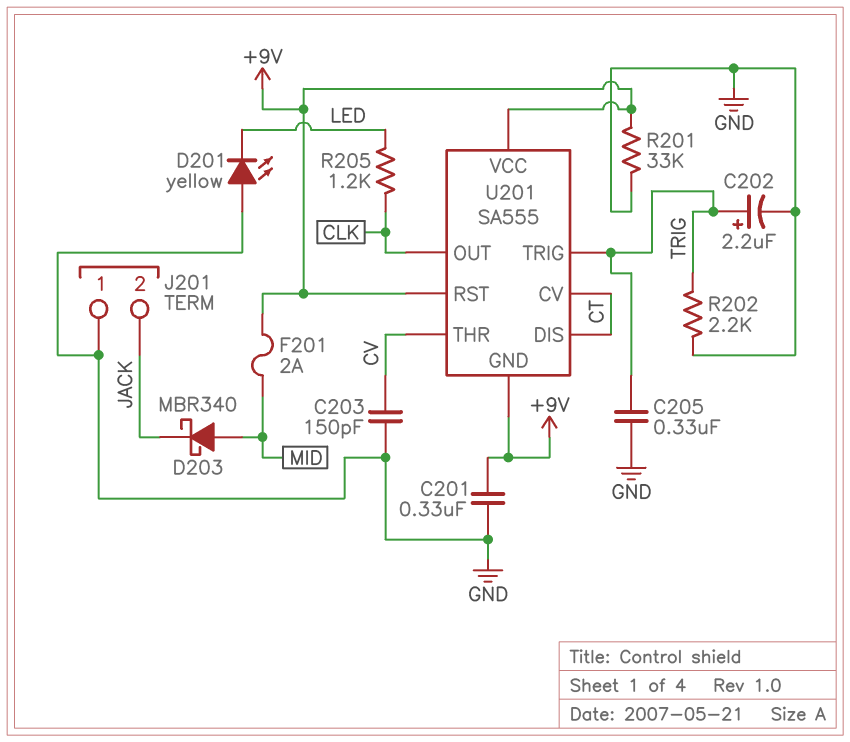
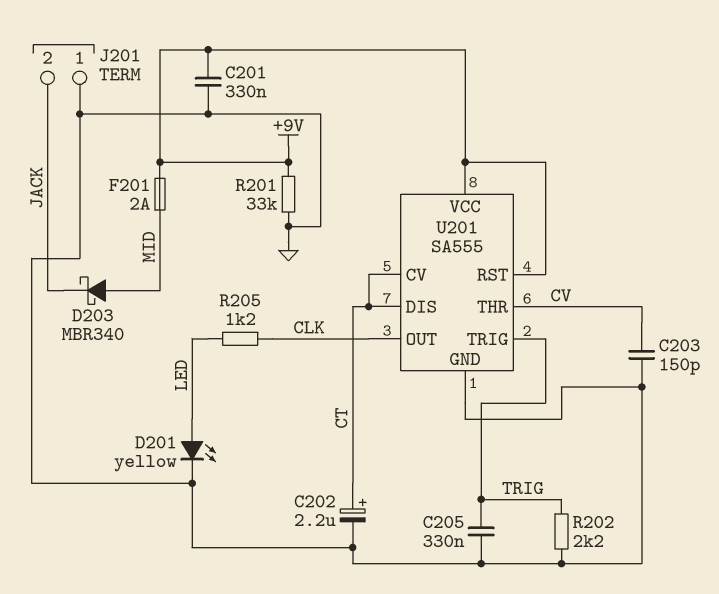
C202: 2.2uF (plus TRIG, minus GND) -> 2.2uF (plus CT, minus GND)
D201: LED yellow (A GND, K LED) -> LED yellow (A LED, K GND)
U201 pin GND: +9V -> GND

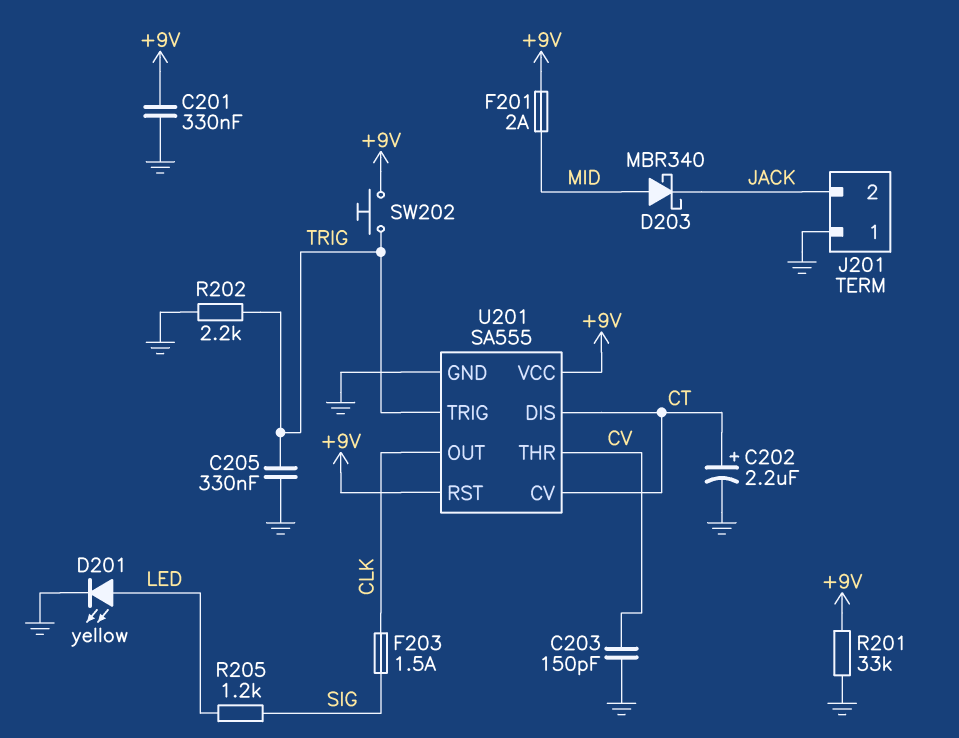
F203: none -> 1.5A (CLK, SIG)
R205: 1.2k (CLK, LED) -> 1.2k (LED, SIG)
SW202: none -> button (+9V, TRIG)

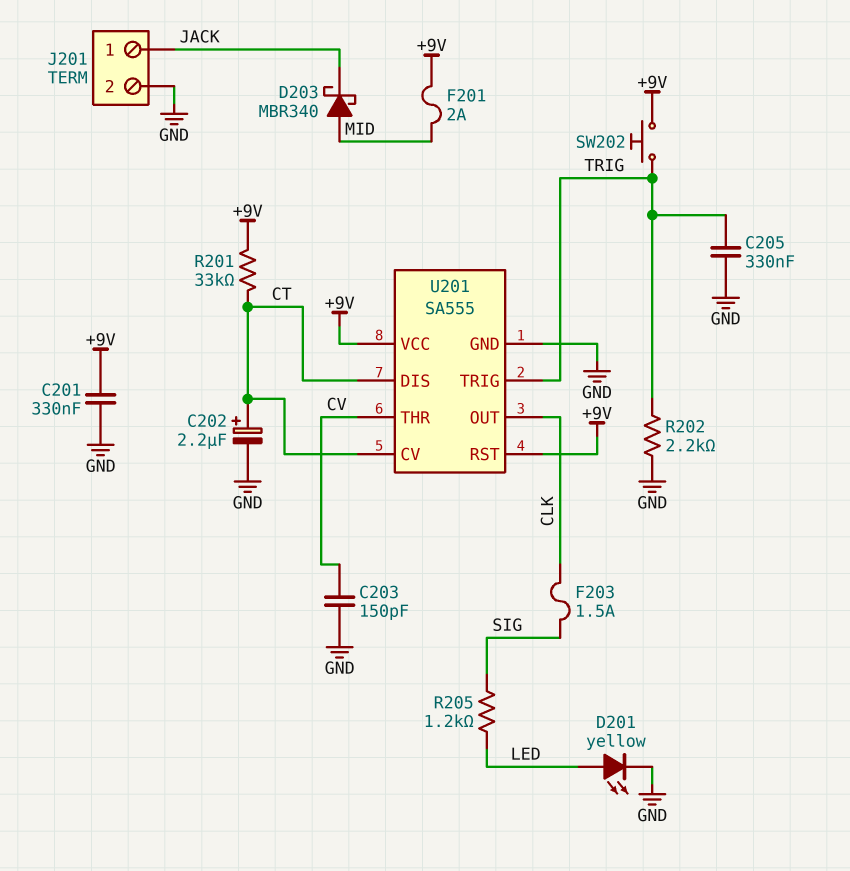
J201 pin 1: GND -> JACK
J201 pin 2: JACK -> GND
R201: 33k (+9V, GND) -> 33k (+9V, CT)

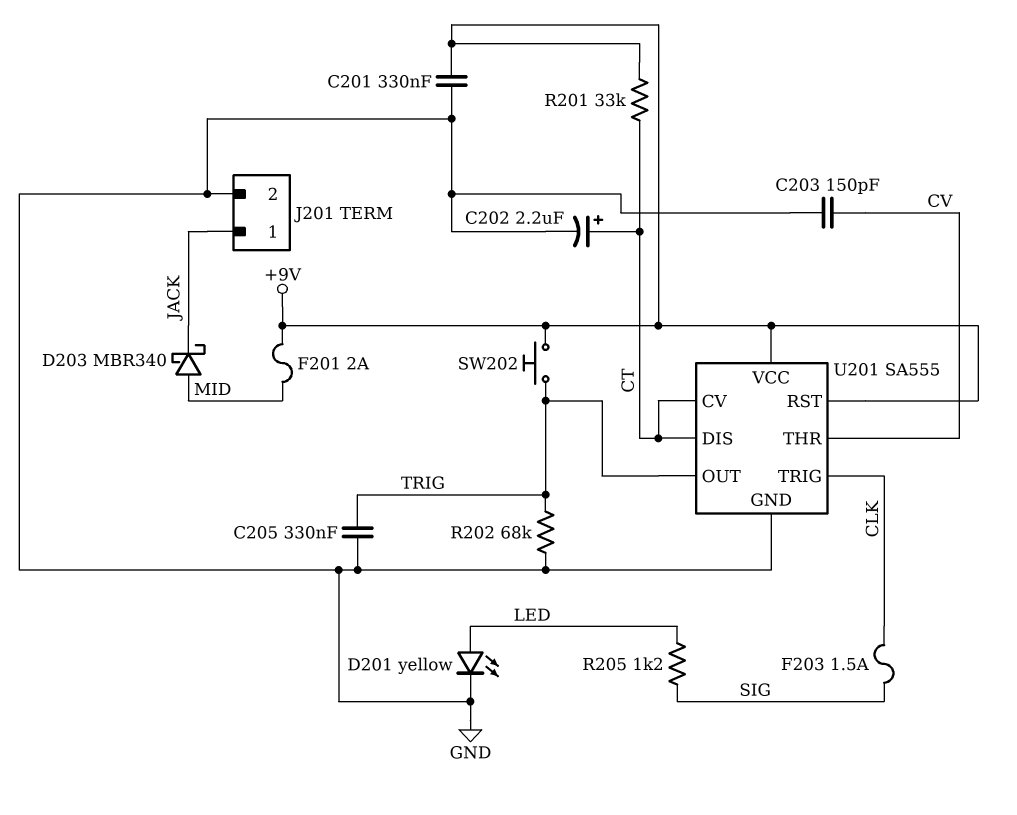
R202: 2.2k (GND, TRIG) -> 68k (GND, TRIG)
U201 pin OUT: CLK -> TRIG
U201 pin TRIG: TRIG -> CLK

